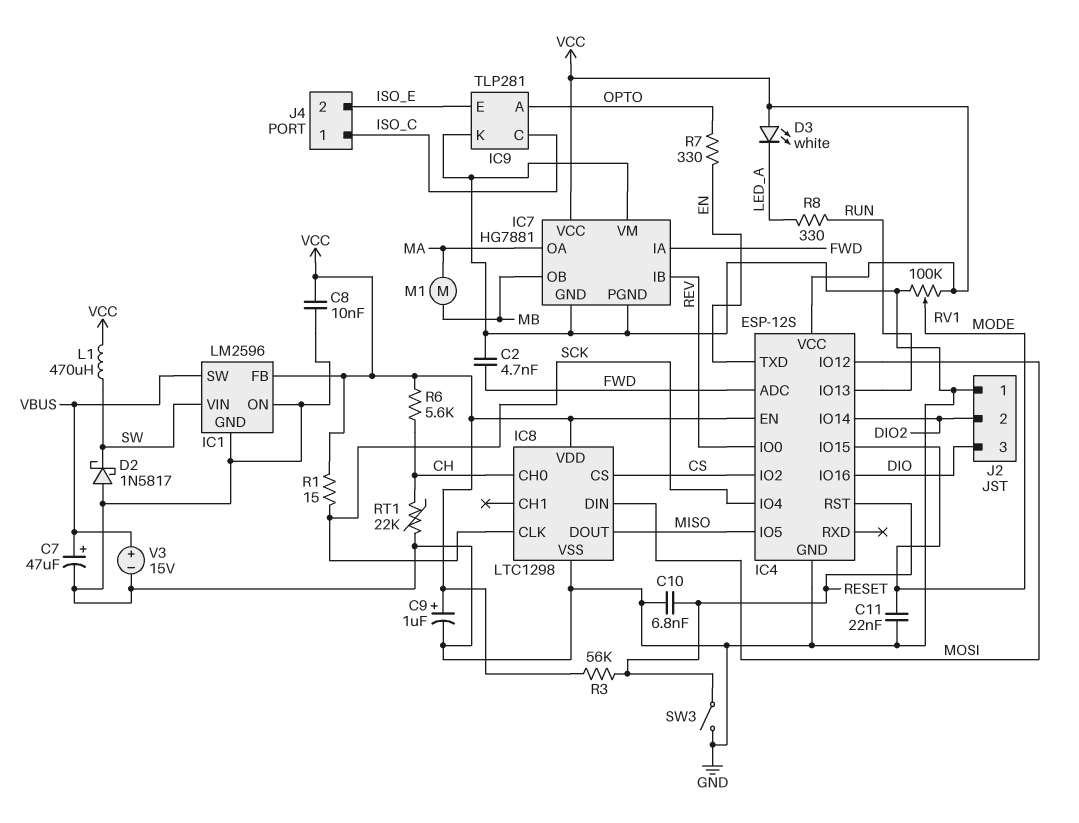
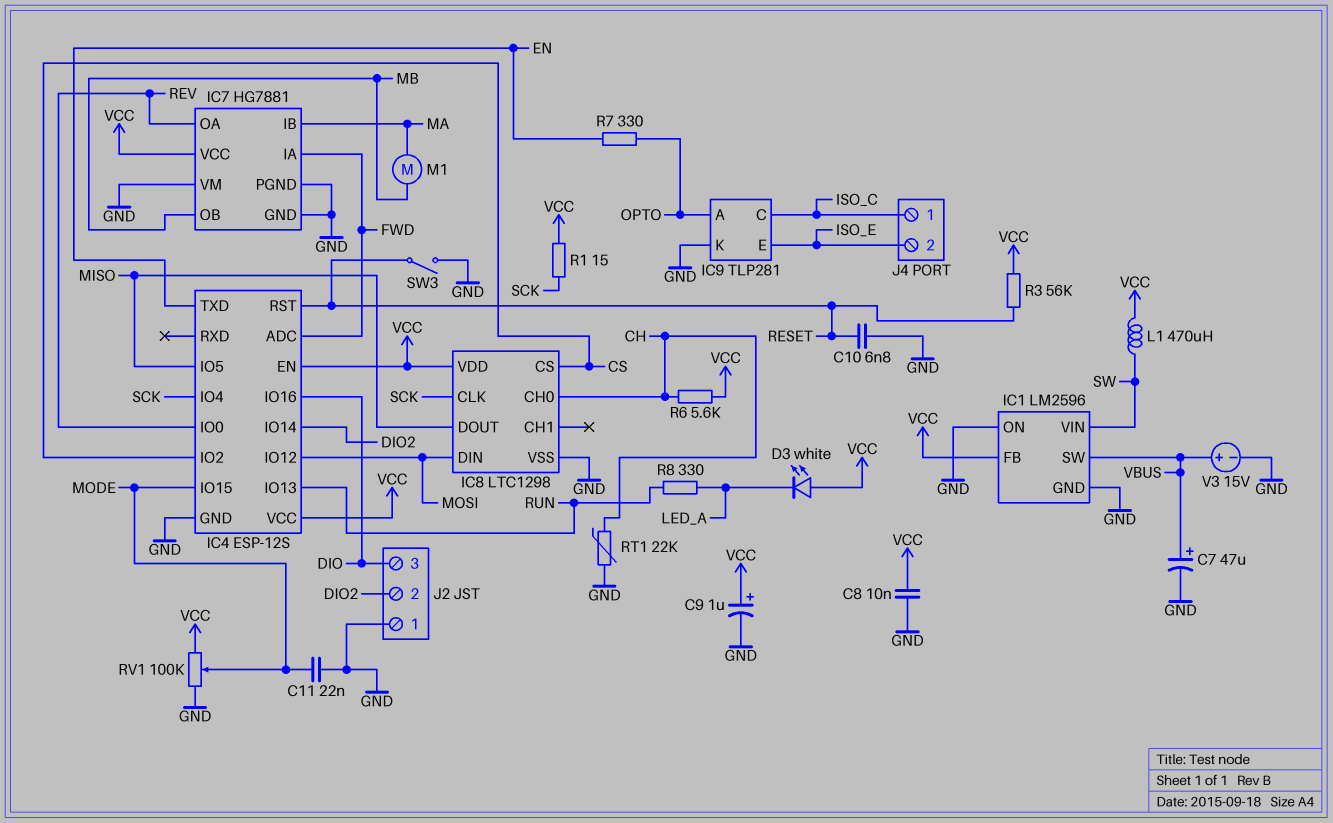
C2: 4.7nF (FWD, GND) -> none
D2: schottky 1N5817 (A GND, K SW) -> none
IC7 pin IB: REV -> MA
IC7 pin OA: MA -> REV

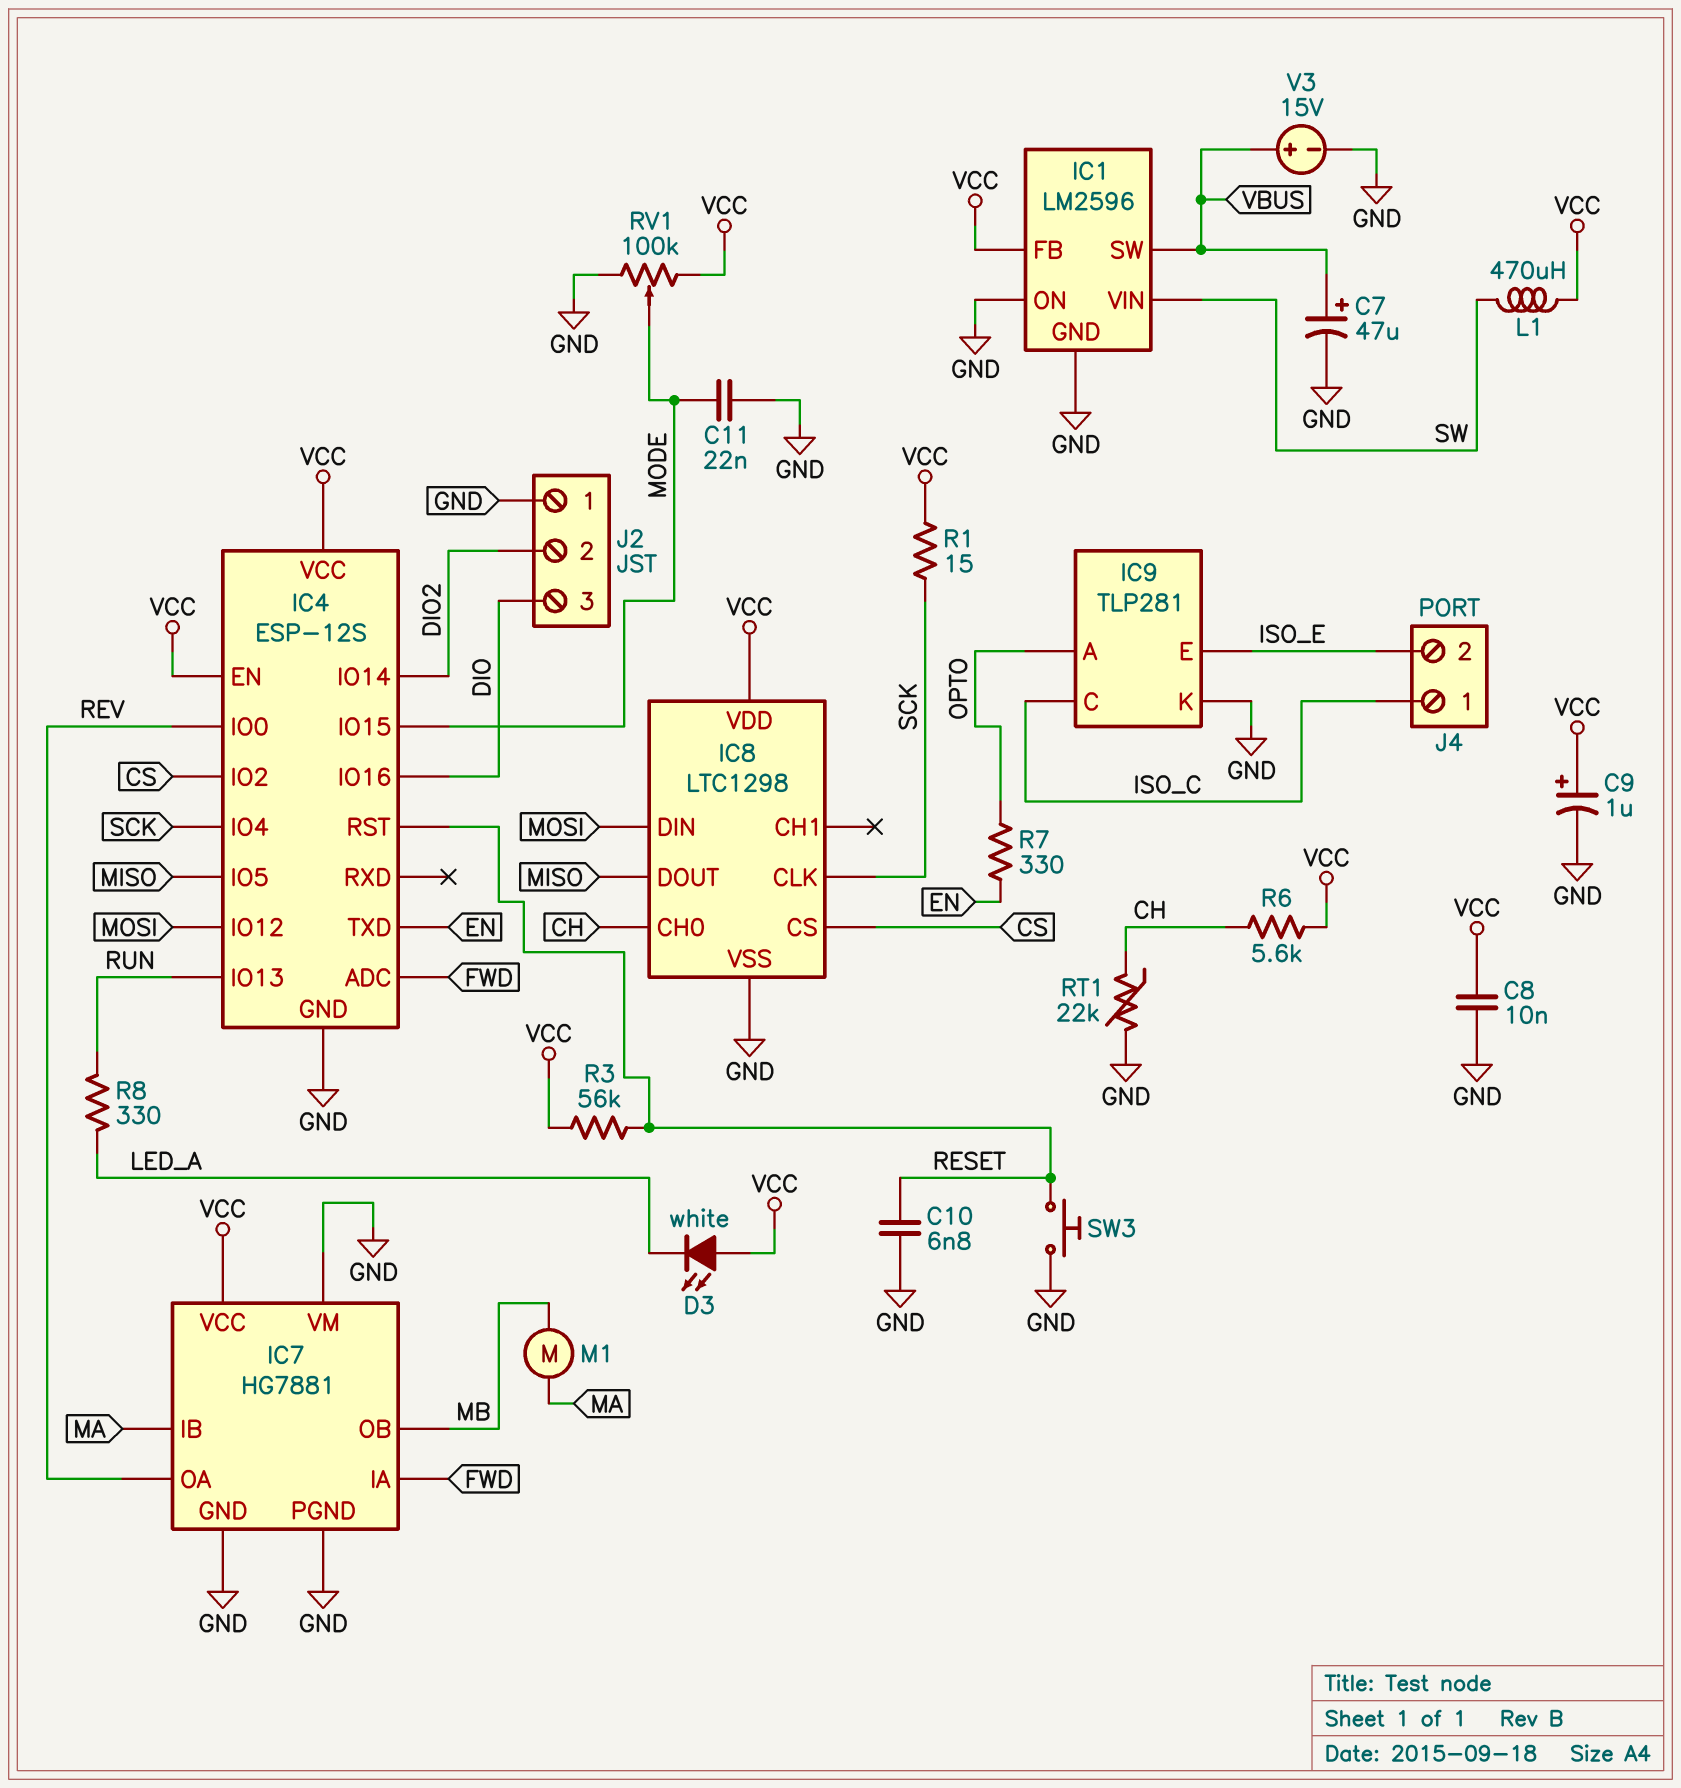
SW3: switch (GND, RESET) -> button (GND, RESET)

